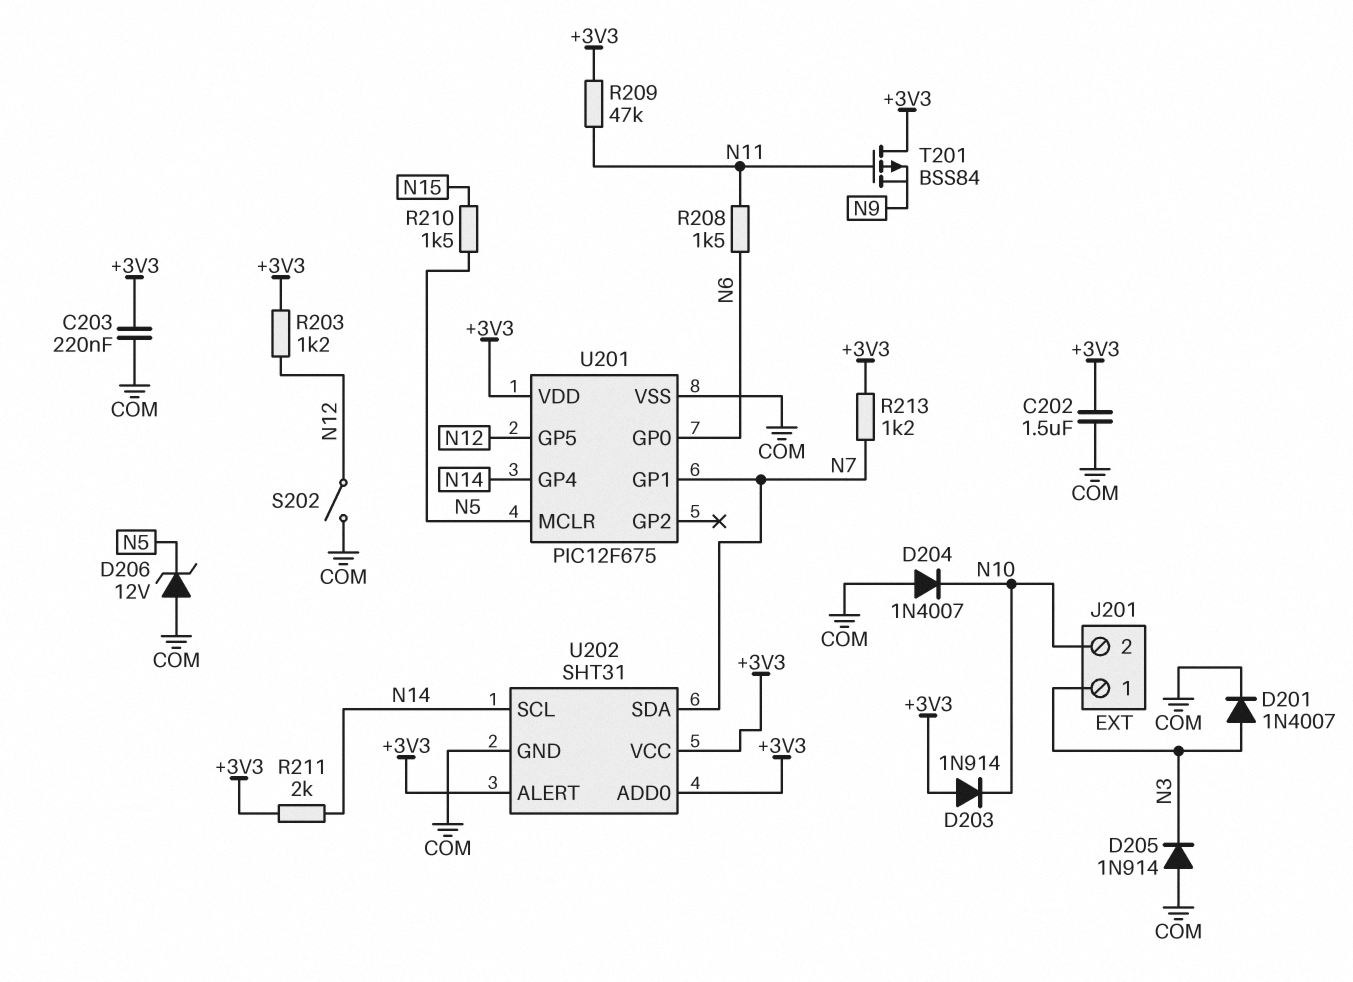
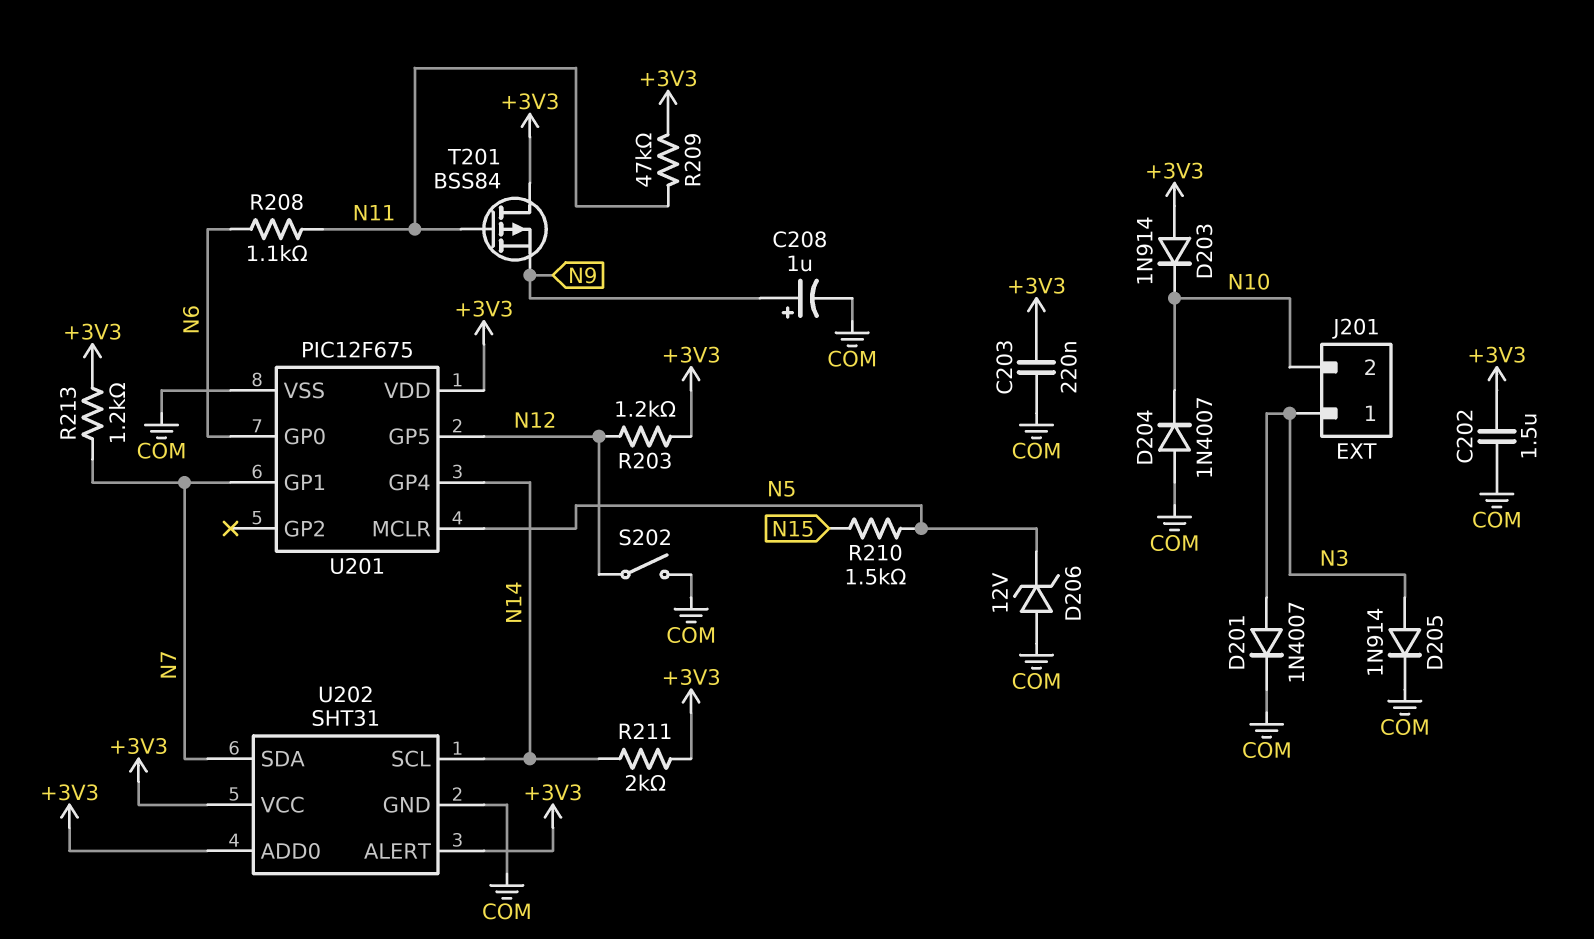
C208: none -> 1uF (plus N9, minus COM)
D205: diode 1N914 (A COM, K N3) -> diode 1N914 (A N3, K COM)
R208: 1.5k (N6, N11) -> 1.1k (N6, N11)

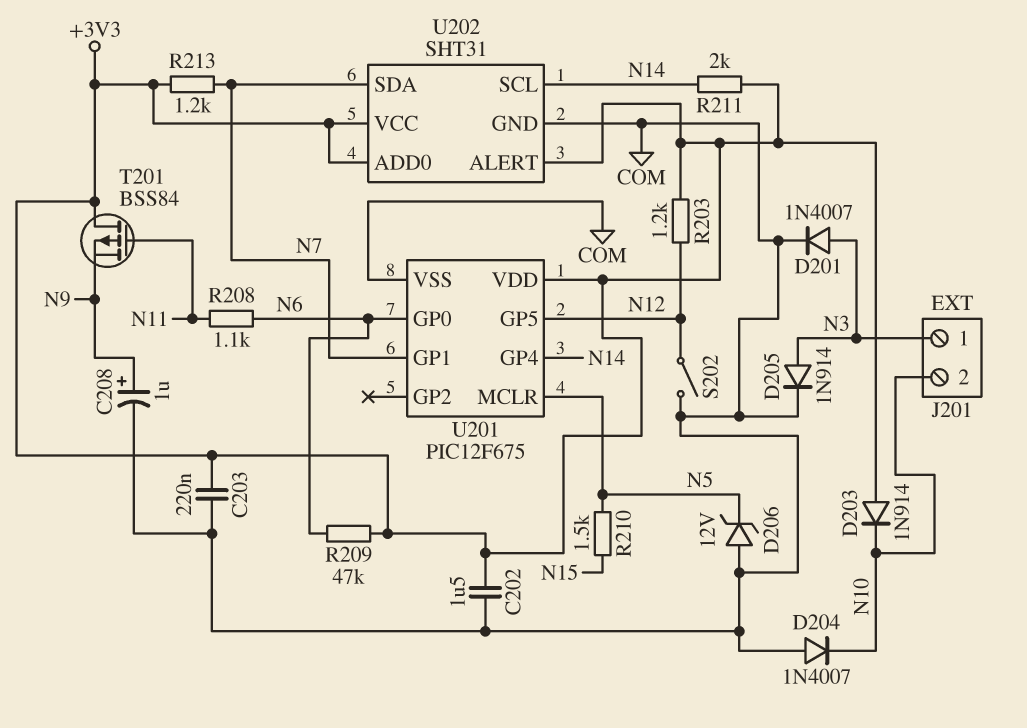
R209: 47k (+3V3, N11) -> 47k (+3V3, N6)

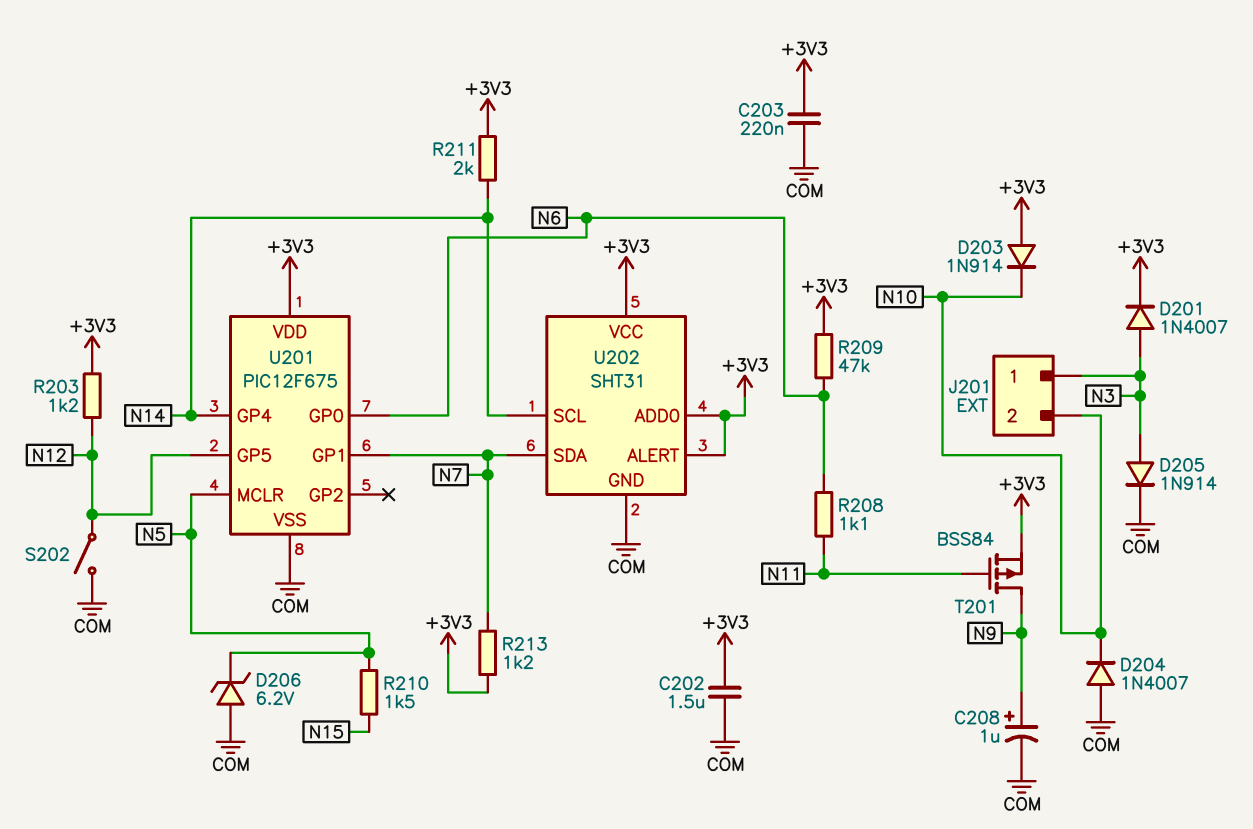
D201: diode 1N4007 (A N3, K COM) -> diode 1N4007 (A N3, K +3V3)
D206: zener 12V (A COM, K N5) -> zener 6.2V (A COM, K N5)
T201: PMOS BSS84 (G N11, D +3V3, S N9) -> PMOS BSS84 (G N11, D N9, S +3V3)

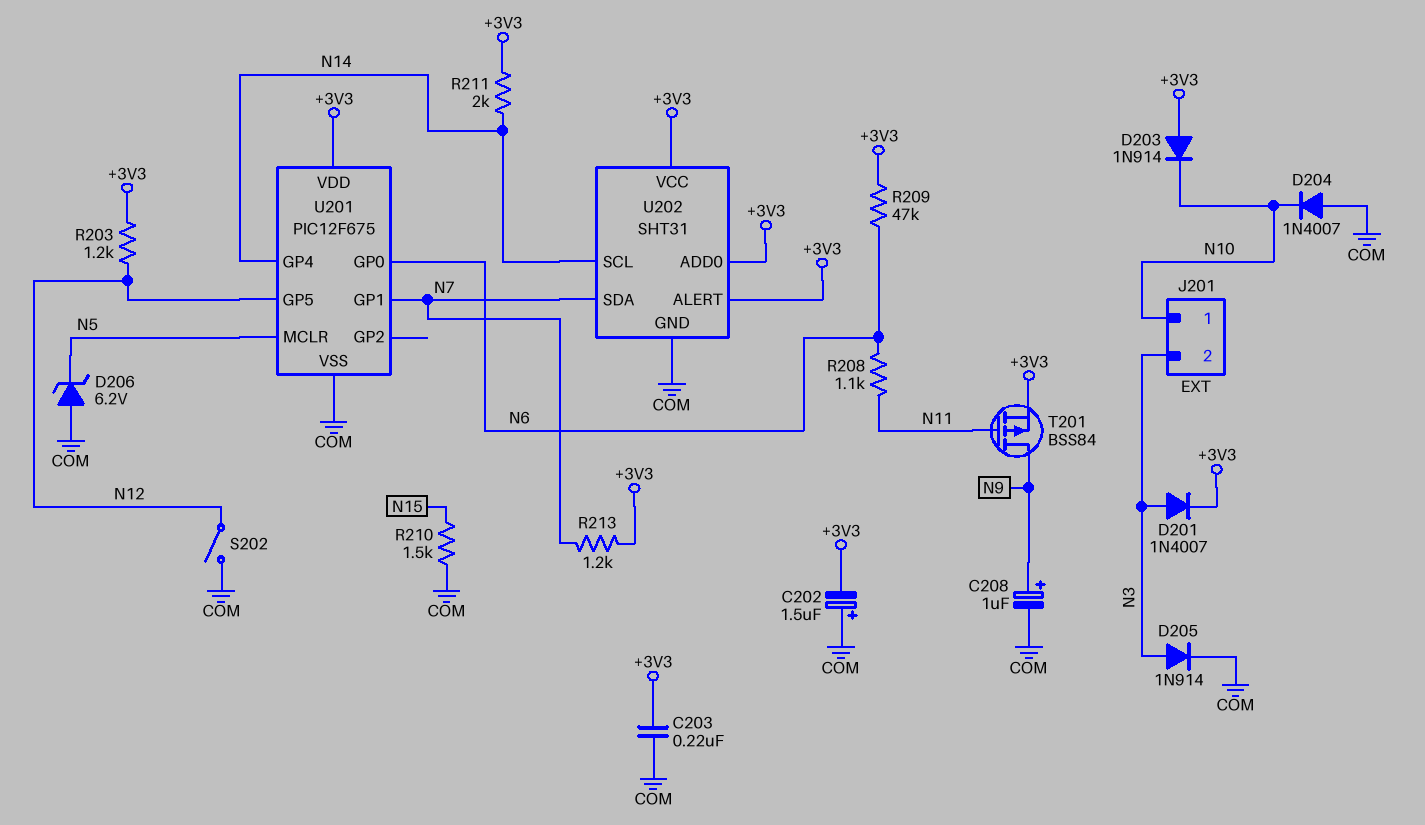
C202: 1.5uF (+3V3, COM) -> 1.5uF (plus COM, minus +3V3)
J201 pin 1: N3 -> N10
J201 pin 2: N10 -> N3
R210: 1.5k (N5, N15) -> 1.5k (COM, N15)

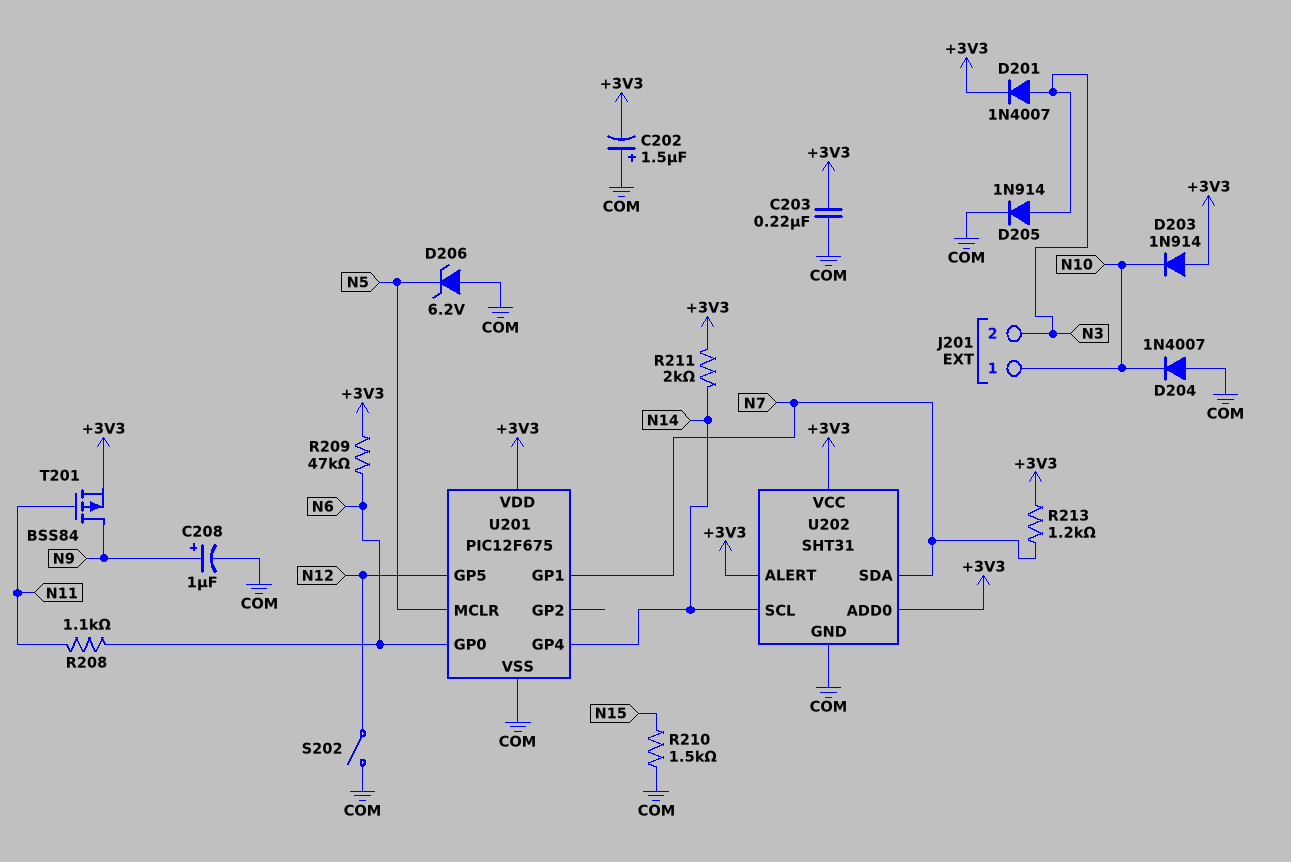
R203: 1.2k (+3V3, N12) -> none

